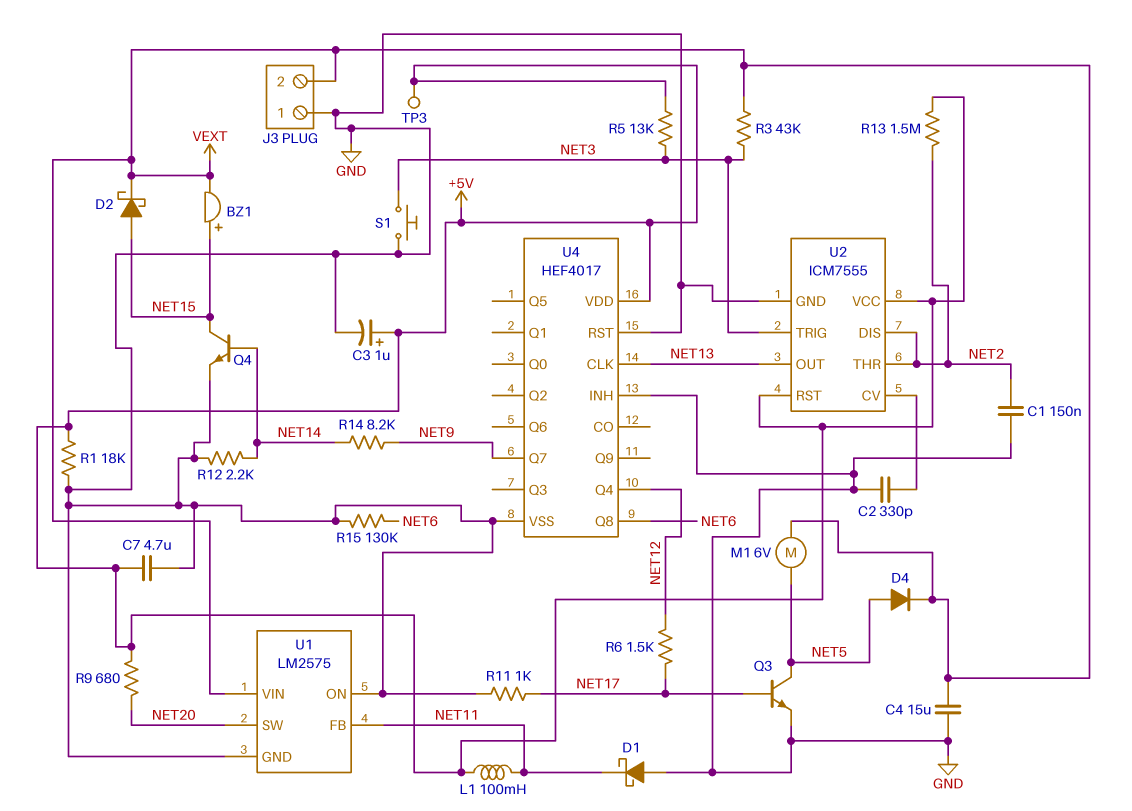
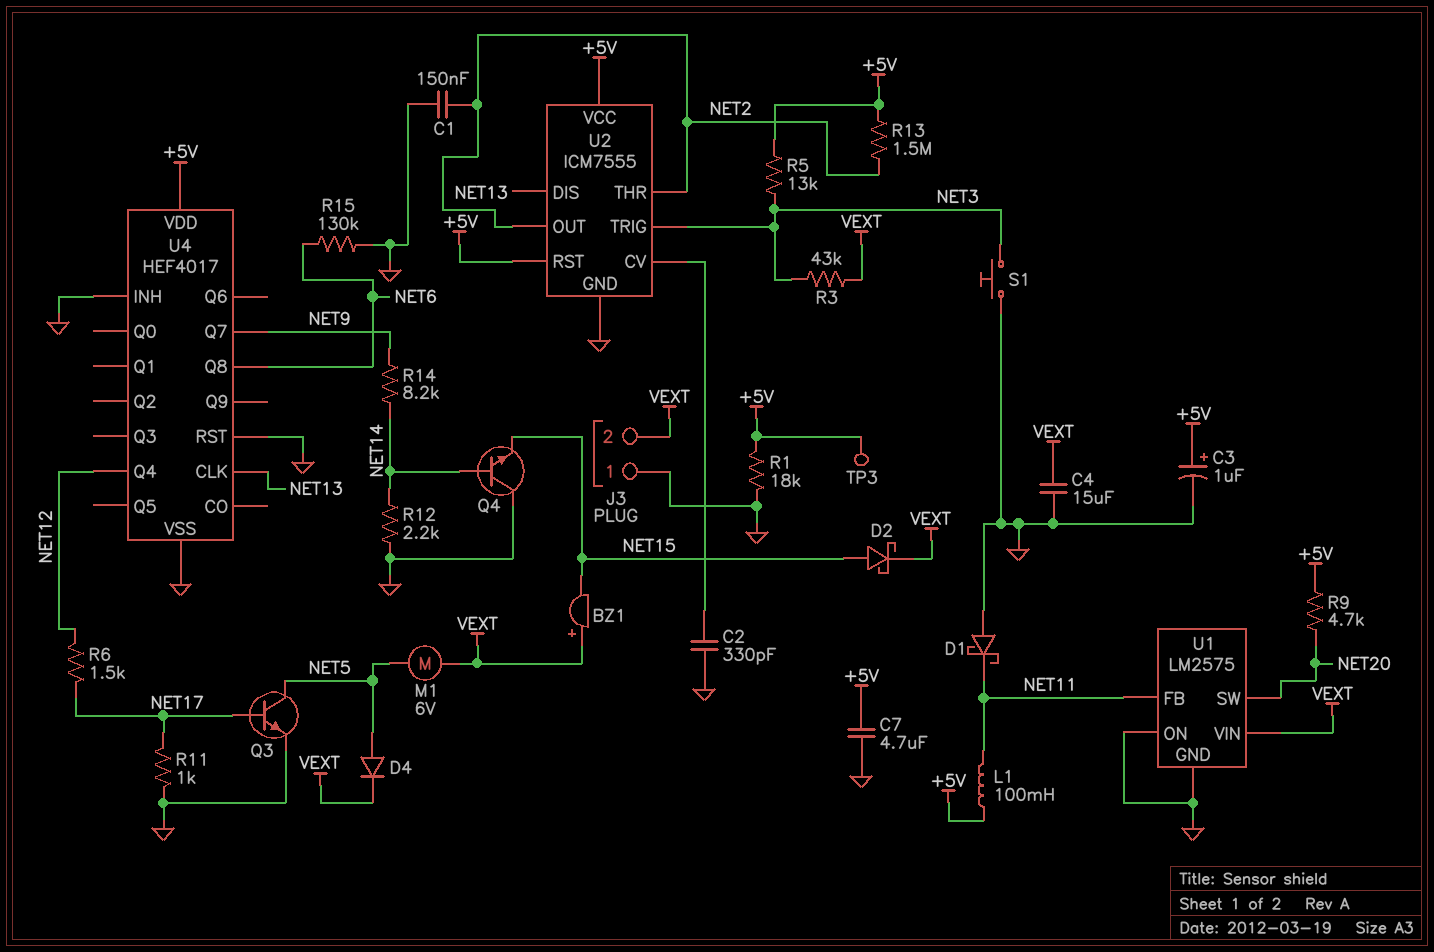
BZ1: buzzer (plus NET15, minus VEXT) -> buzzer (plus VEXT, minus NET15)
Q4: NPN (B NET14, C NET15, E GND) -> NPN (B NET14, C GND, E NET15)
R9: 680 (+5V, NET20) -> 4.7k (+5V, NET20)
U2 pin DIS: NET2 -> NET13
U2 pin OUT: NET13 -> NET2

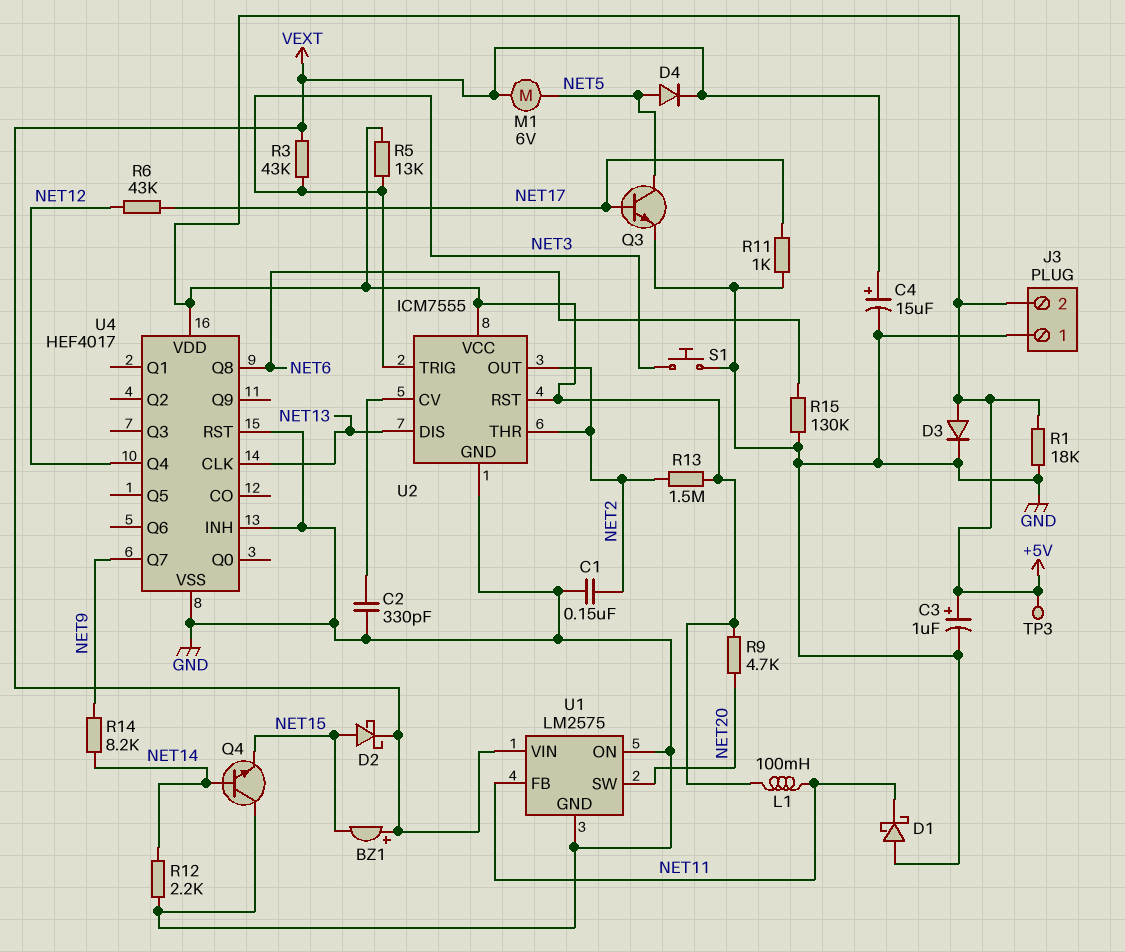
C4: 15uF (GND, VEXT) -> 15uF (plus VEXT, minus GND)
C7: 4.7uF (+5V, GND) -> none
D3: none -> diode (A +5V, K GND)
J3 pin 2: VEXT -> +5V
R6: 1.5k (NET12, NET17) -> 43k (NET12, NET17)

